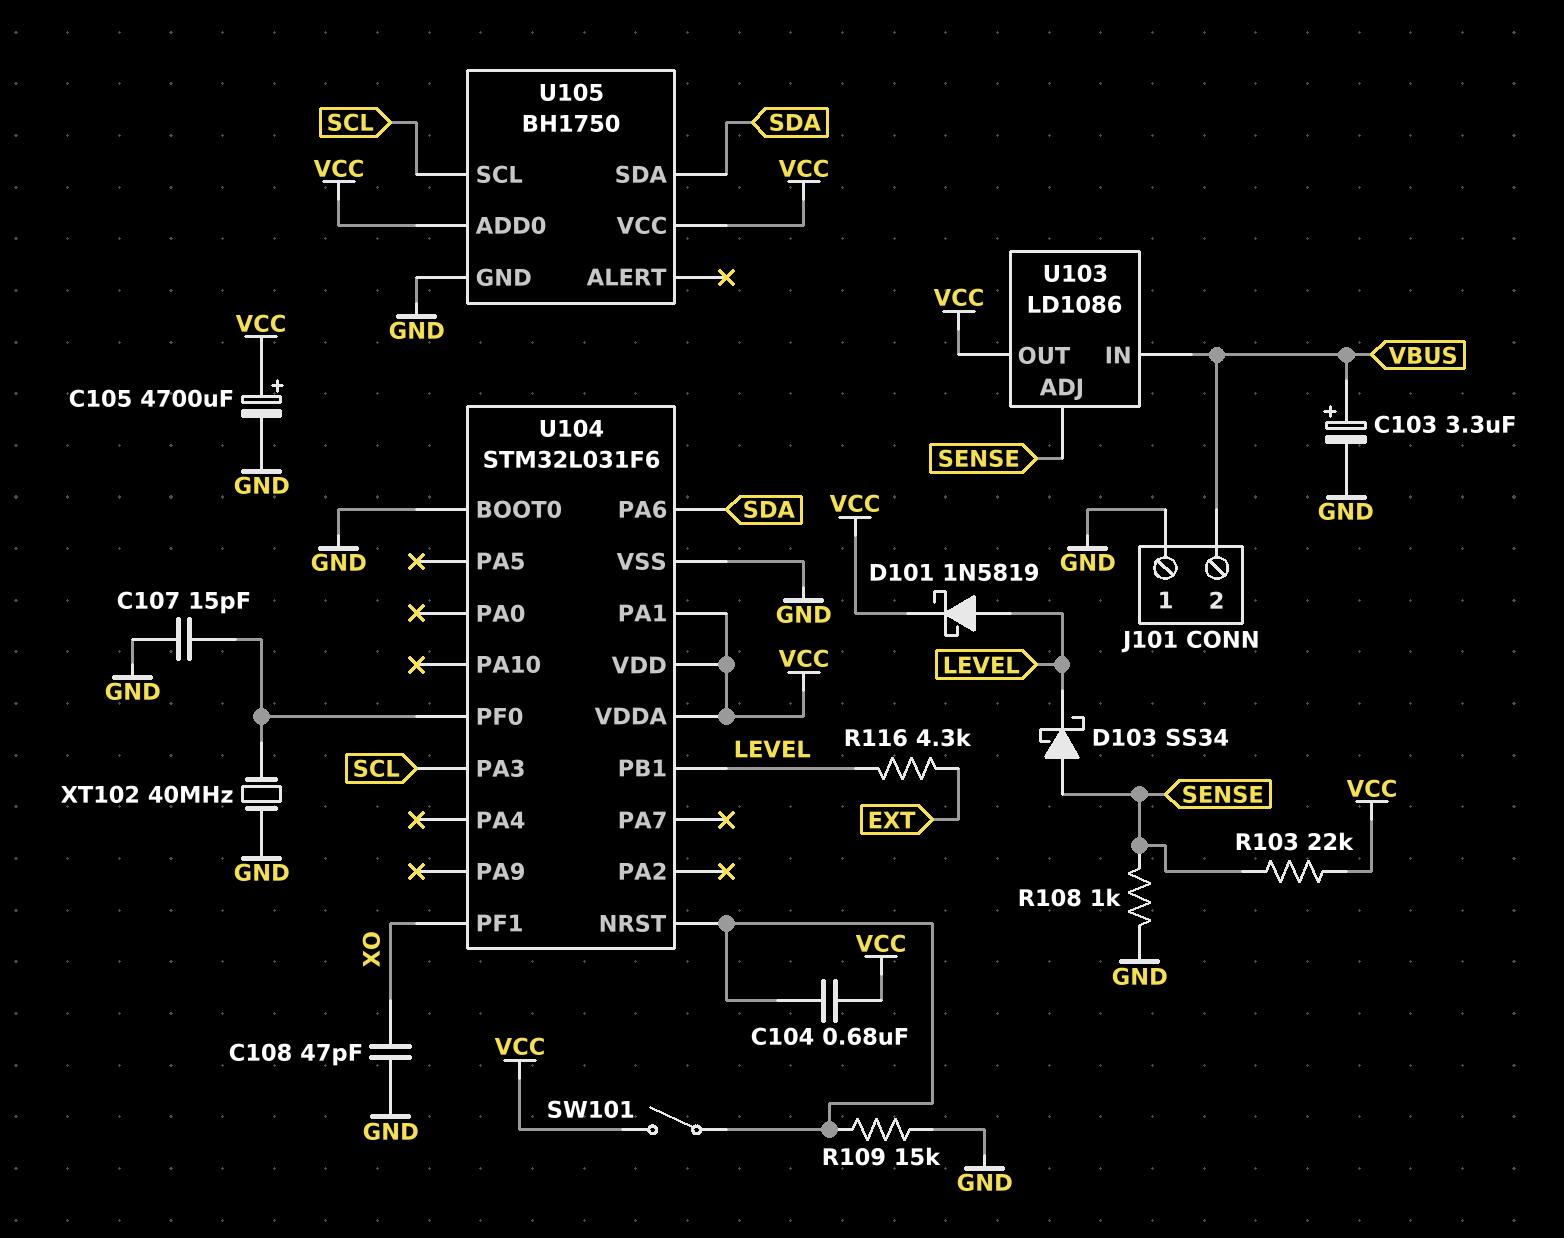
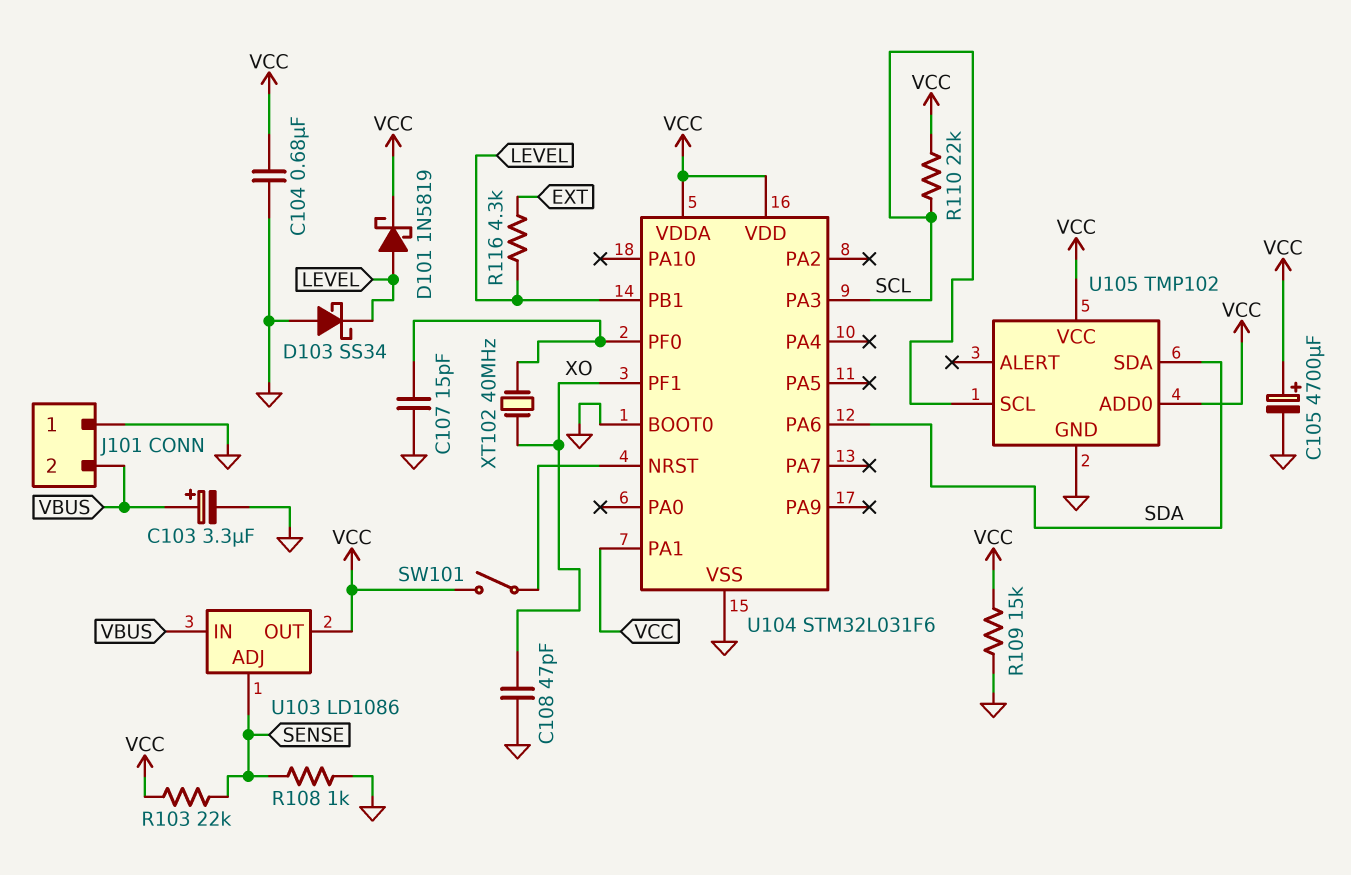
C104: 680nF (U104/NRST, VCC) -> 680nF (GND, VCC)
D103: schottky SS34 (A SENSE, K LEVEL) -> schottky SS34 (A GND, K LEVEL)
R109: 15k (GND, U104/NRST) -> 15k (GND, VCC)
R110: none -> 22k (SCL, VCC)
U105: BH1750 -> TMP102
XT102: 40MHz (GND, U104/PF0) -> 40MHz (U104/PF0, XO)

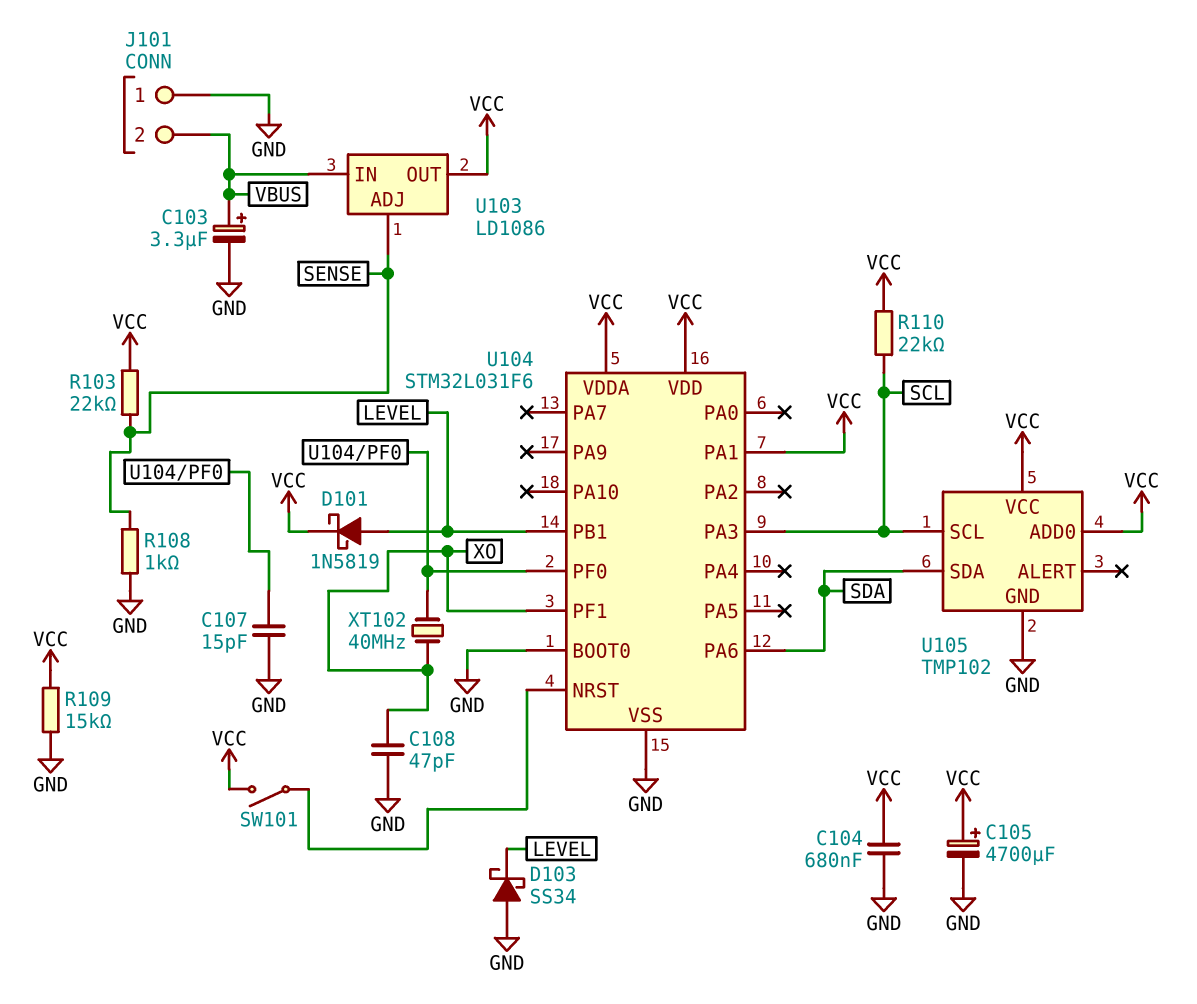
R116: 4.3k (EXT, LEVEL) -> none

